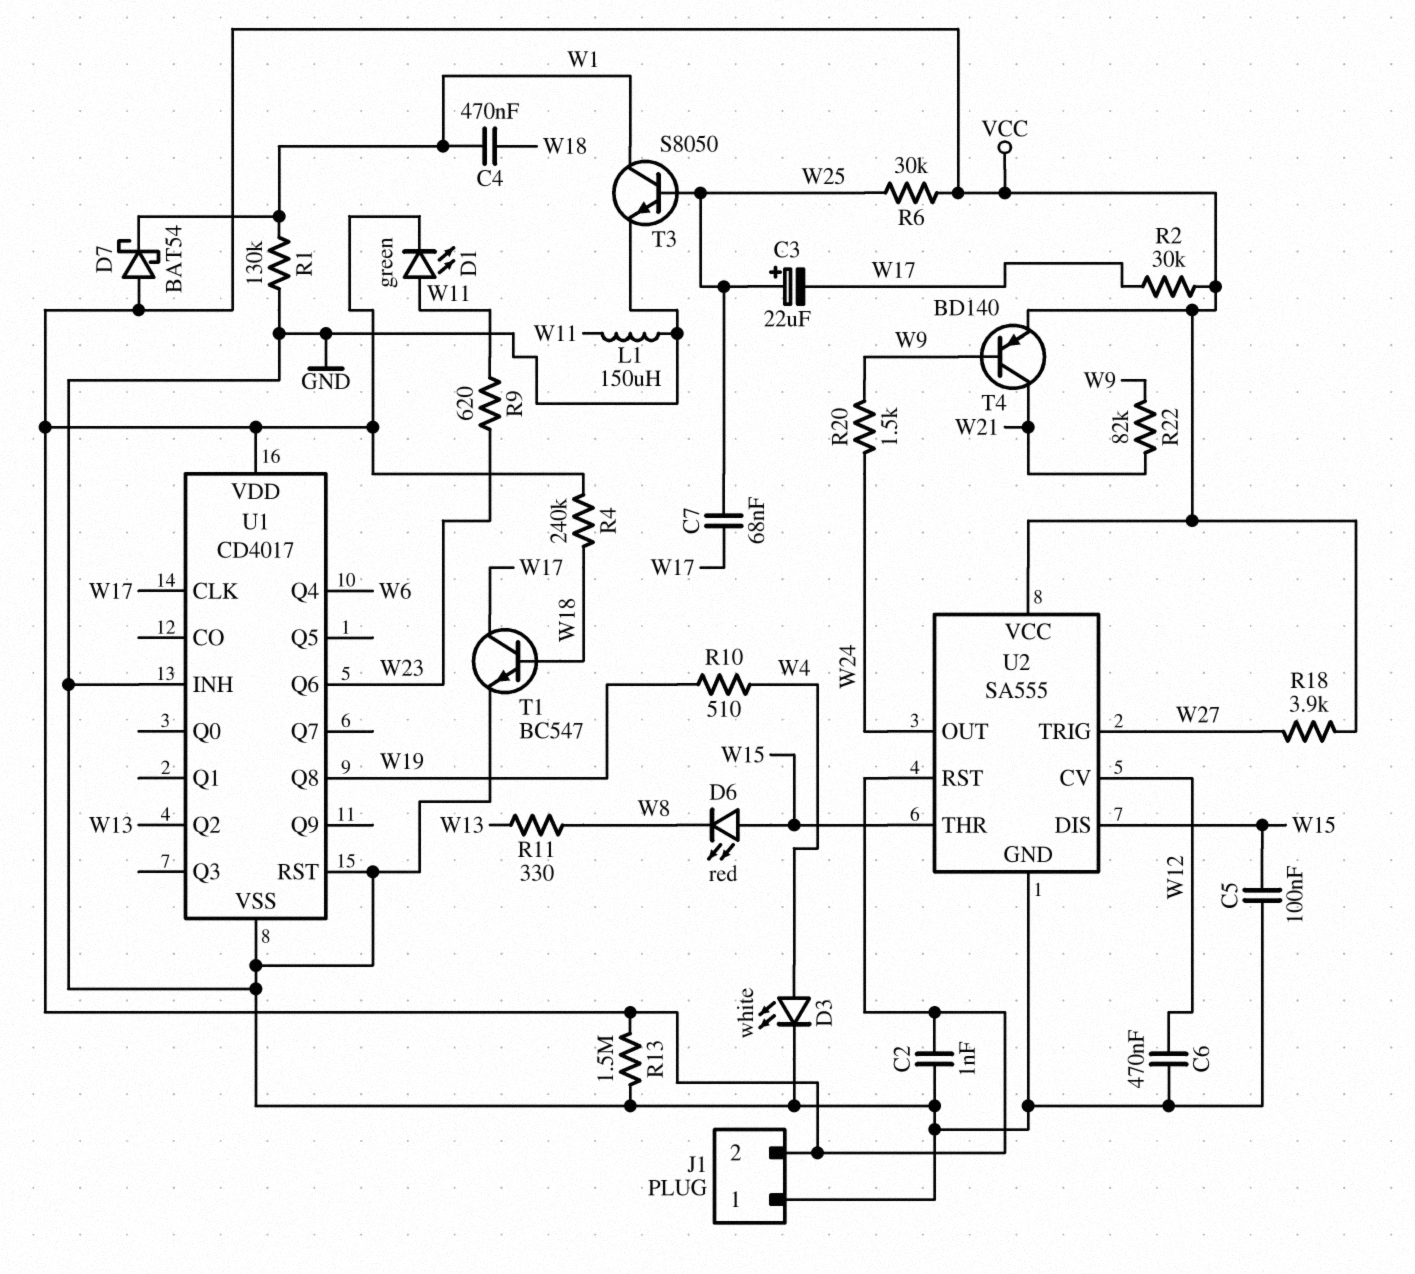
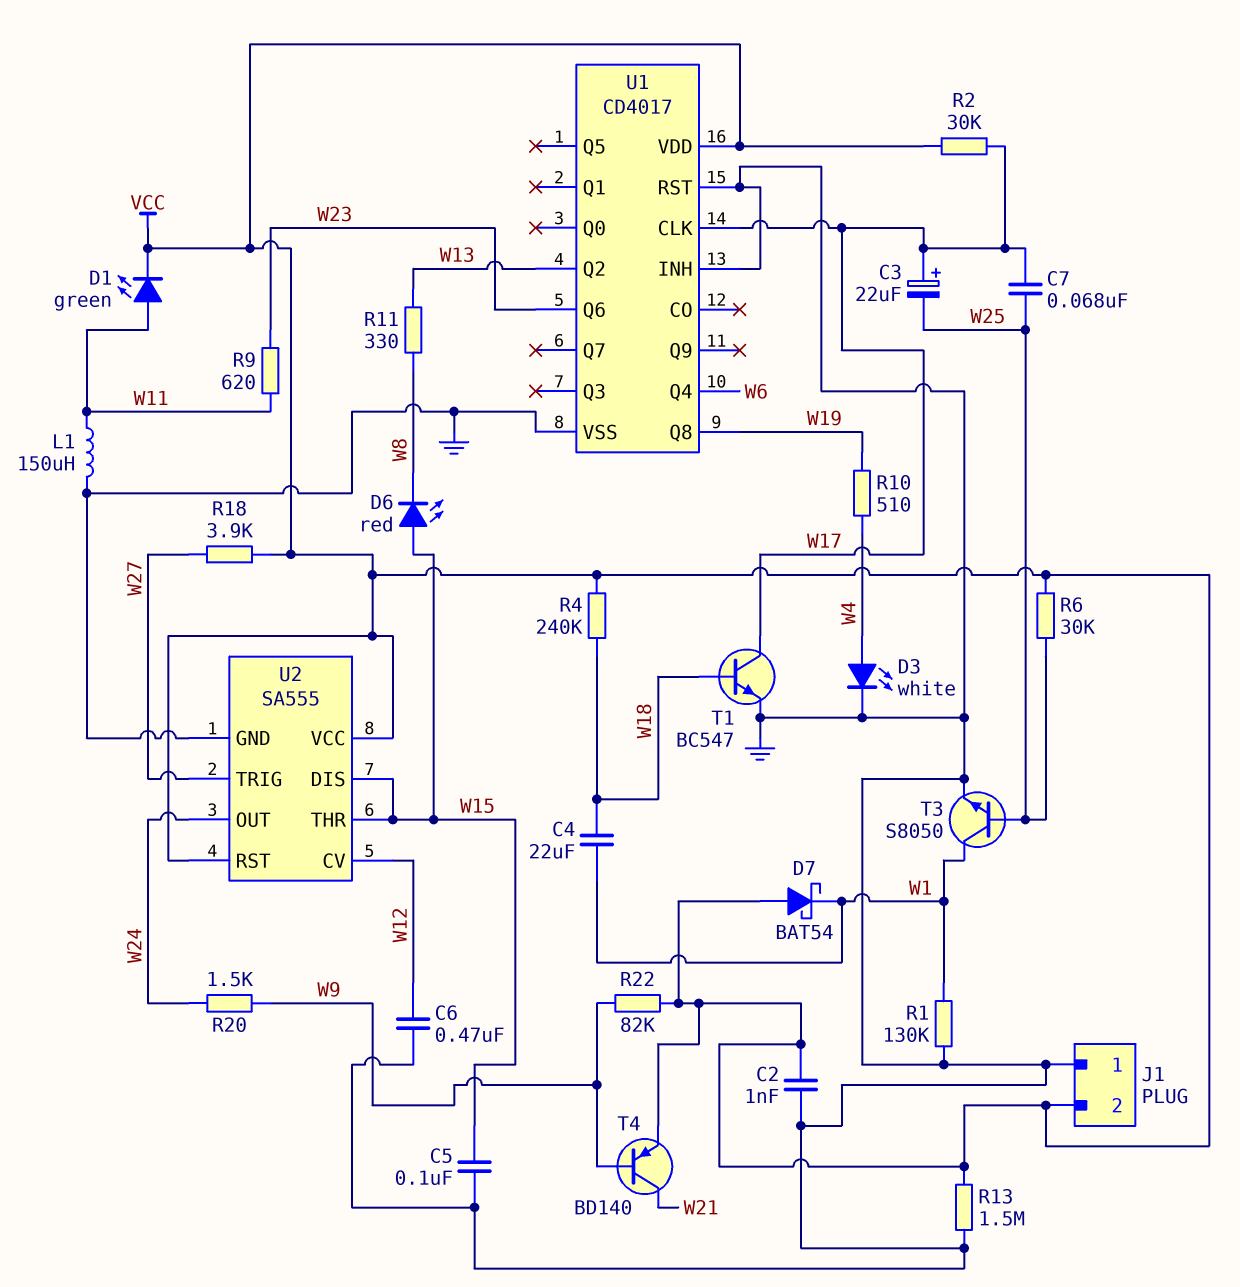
C3: 22uF (plus W25, minus W17) -> 22uF (plus W17, minus W25)
C4: 470nF (W1, W18) -> 22uF (W1, W18)
R22: 82k (W9, W21) -> 82k (VCC, W9)

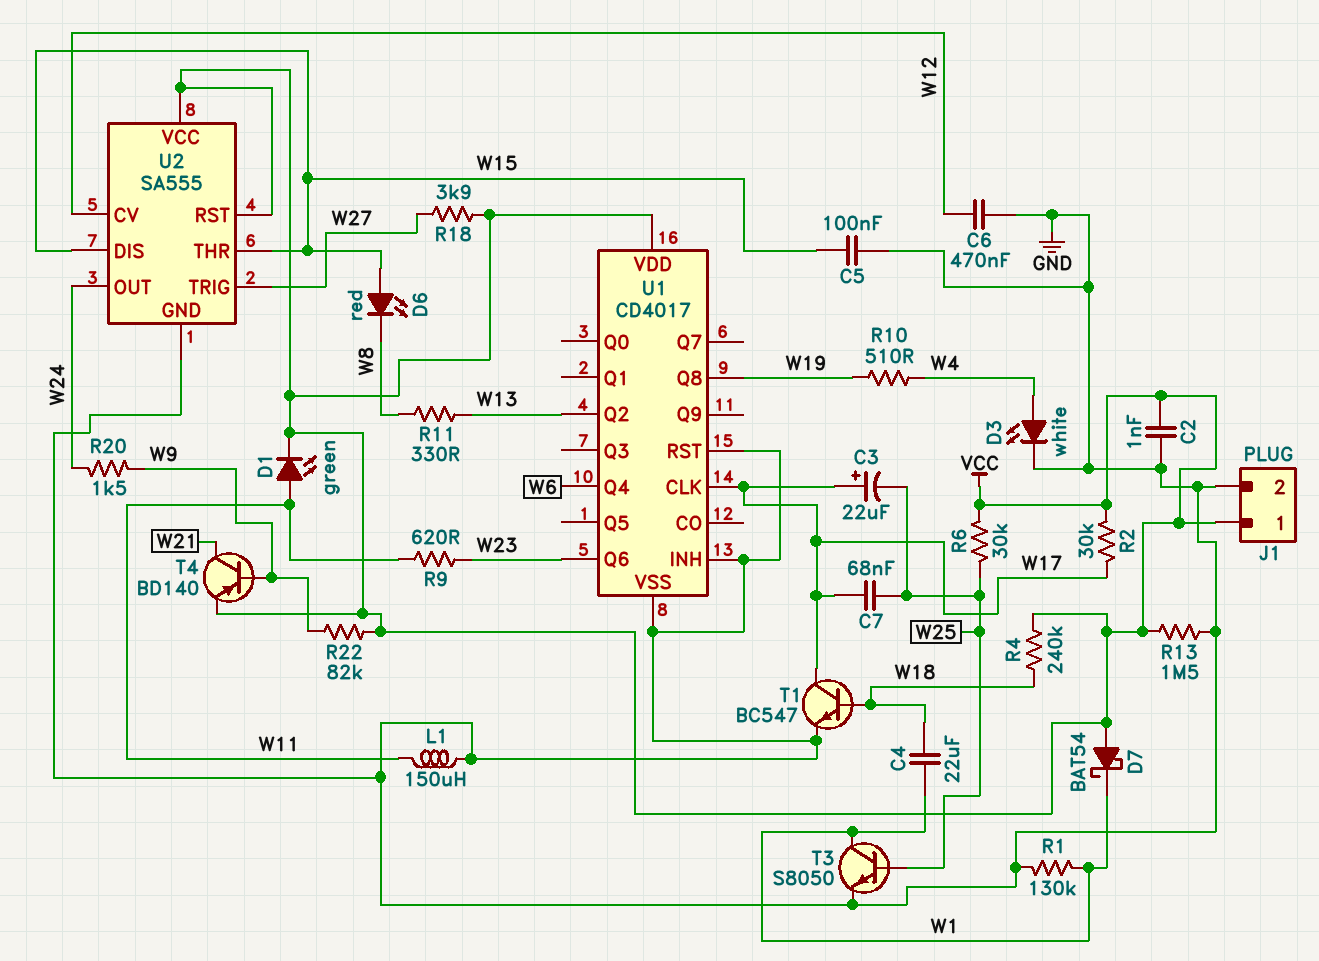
J1 pin 1: GND -> VCC
J1 pin 2: VCC -> GND

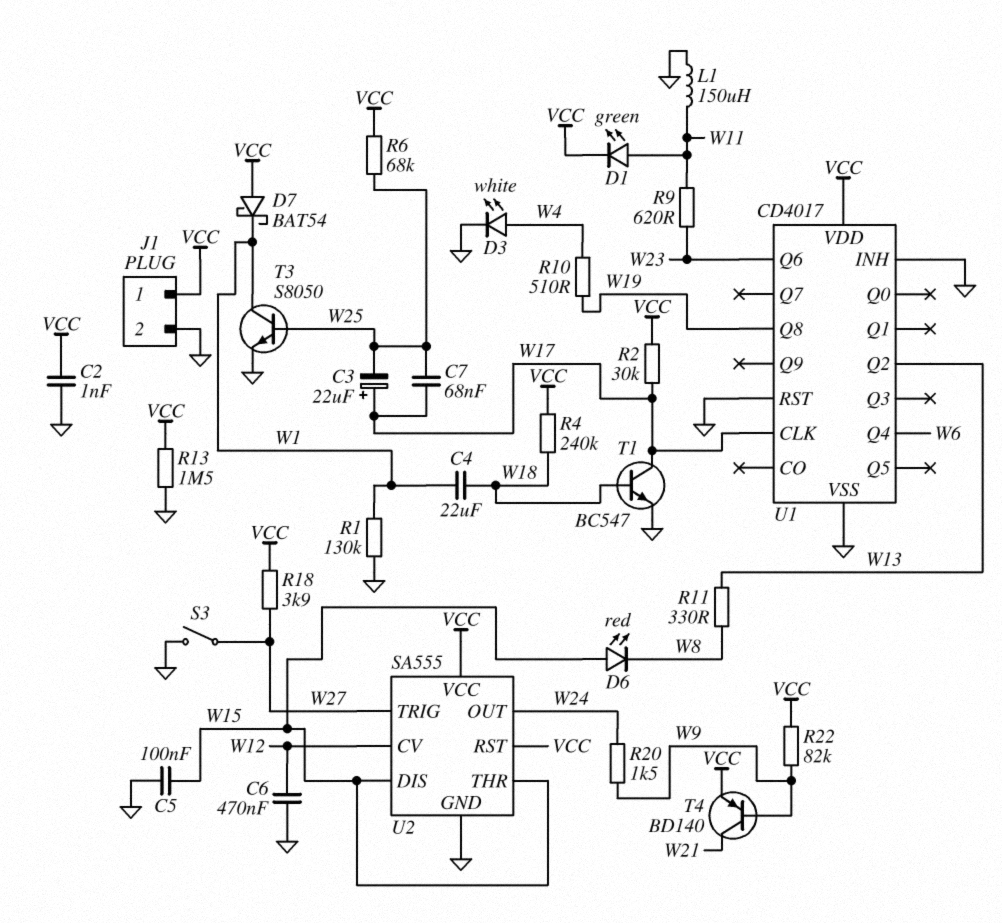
R6: 30k (VCC, W25) -> 68k (VCC, W25)
S3: none -> switch (GND, W27)

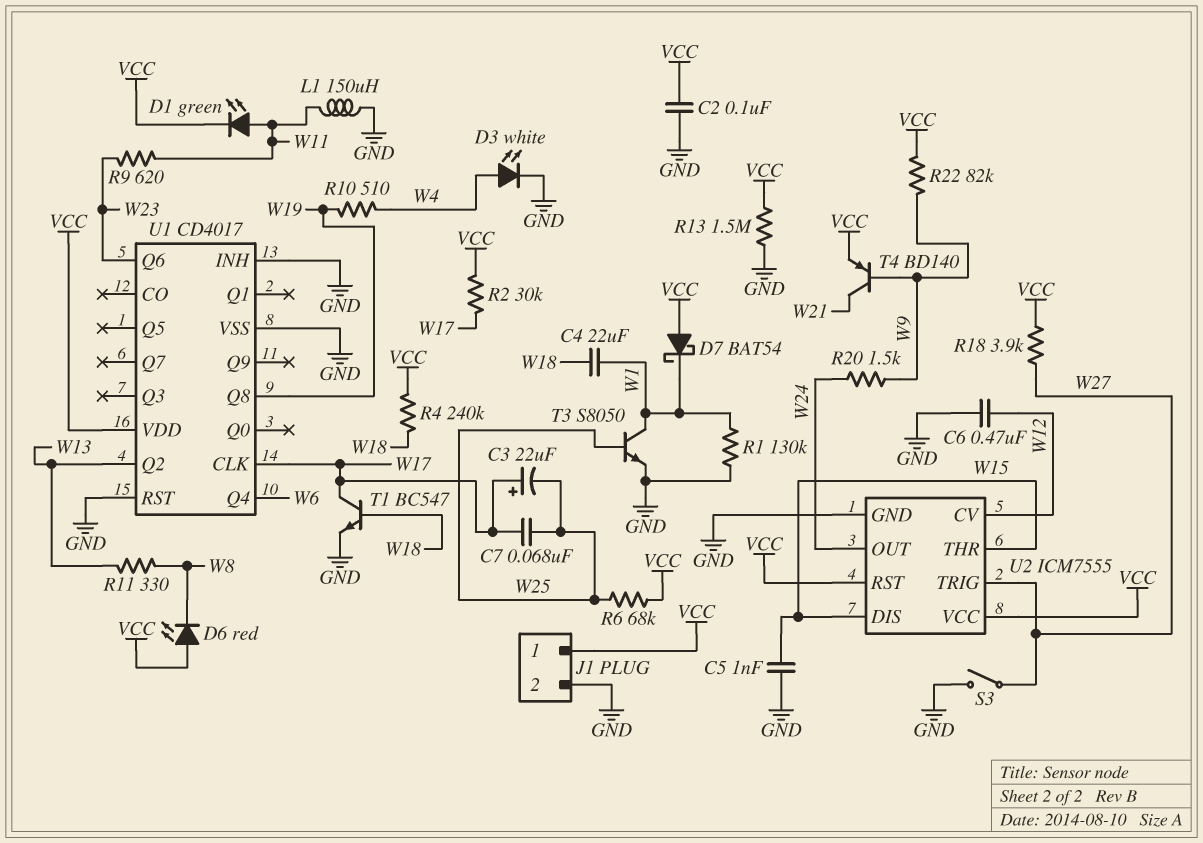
C2: 1nF (GND, VCC) -> 100nF (GND, VCC)
C5: 100nF (GND, W15) -> 1nF (GND, W15)
D6: LED red (A W15, K W8) -> LED red (A VCC, K W8)
U2: SA555 -> ICM7555

